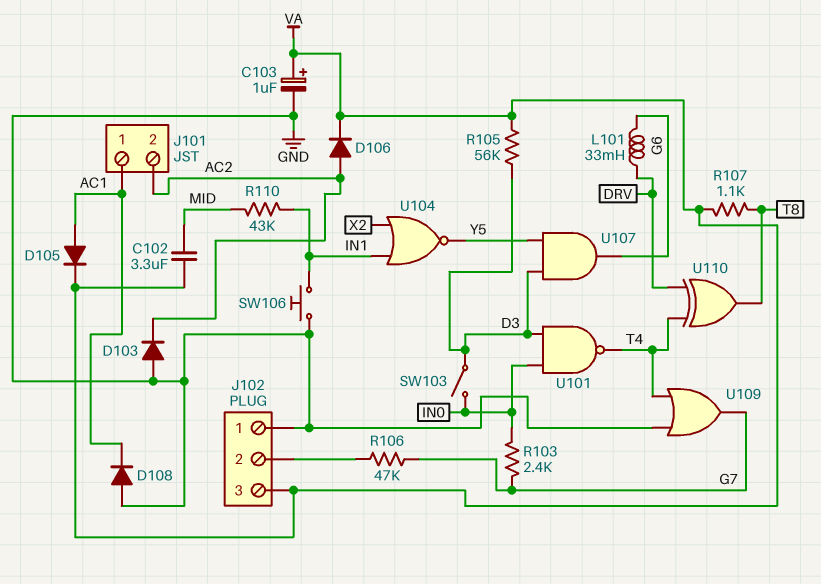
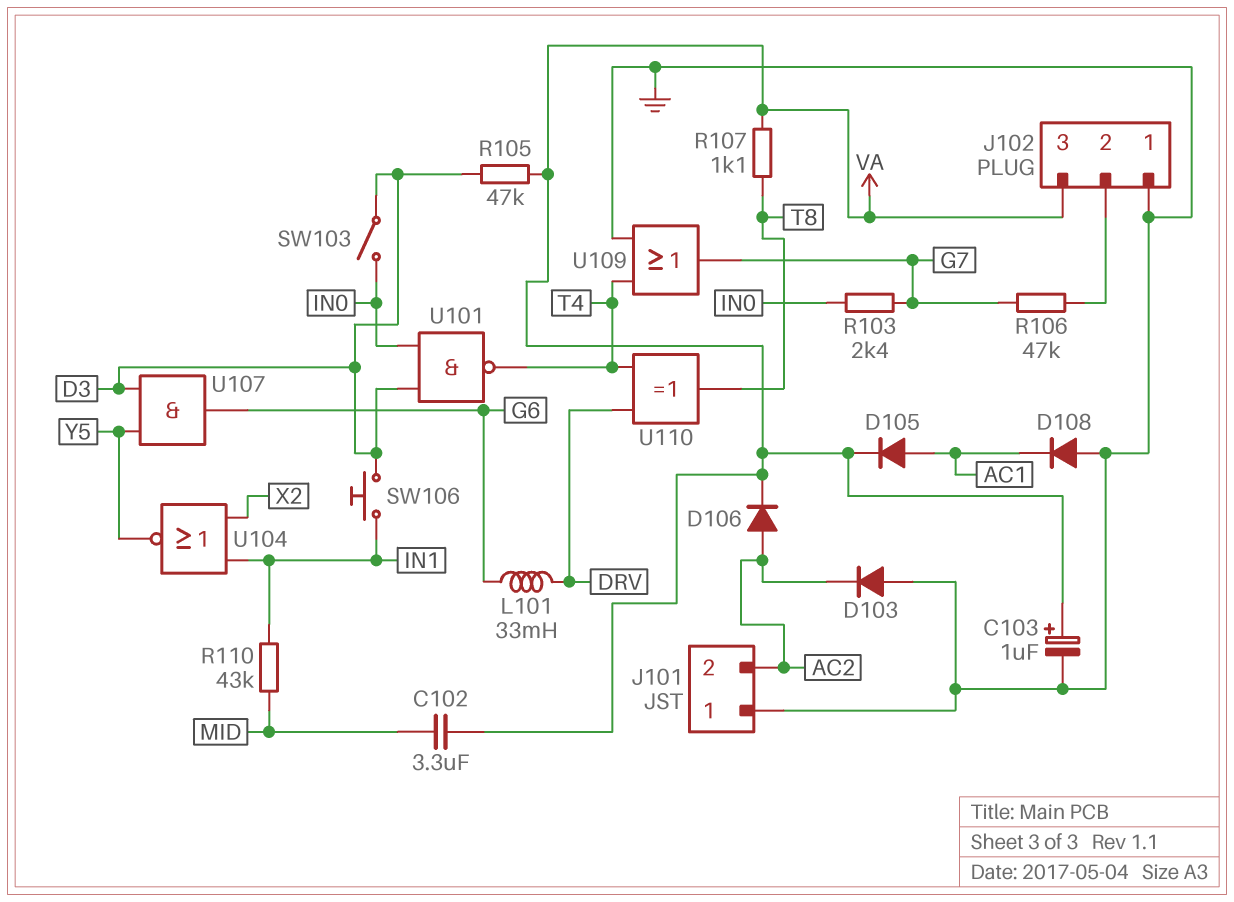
J101 pin 1: AC1 -> GND
R105: 56k (D3, VA) -> 47k (D3, VA)
SW106: button (GND, IN1) -> button (D3, IN1)

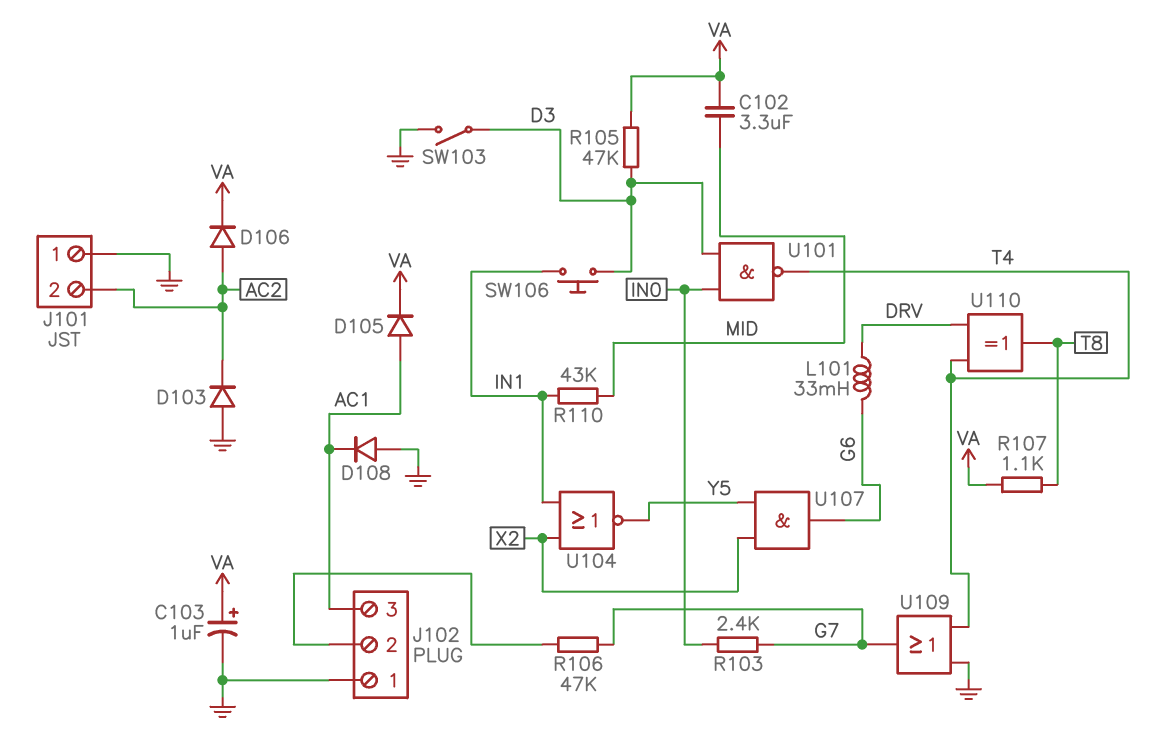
J102 pin 3: VA -> AC1
SW103: switch (D3, IN0) -> switch (D3, GND)
U107: AND (in D3, in Y5, out G6) -> AND (in X2, in Y5, out G6)

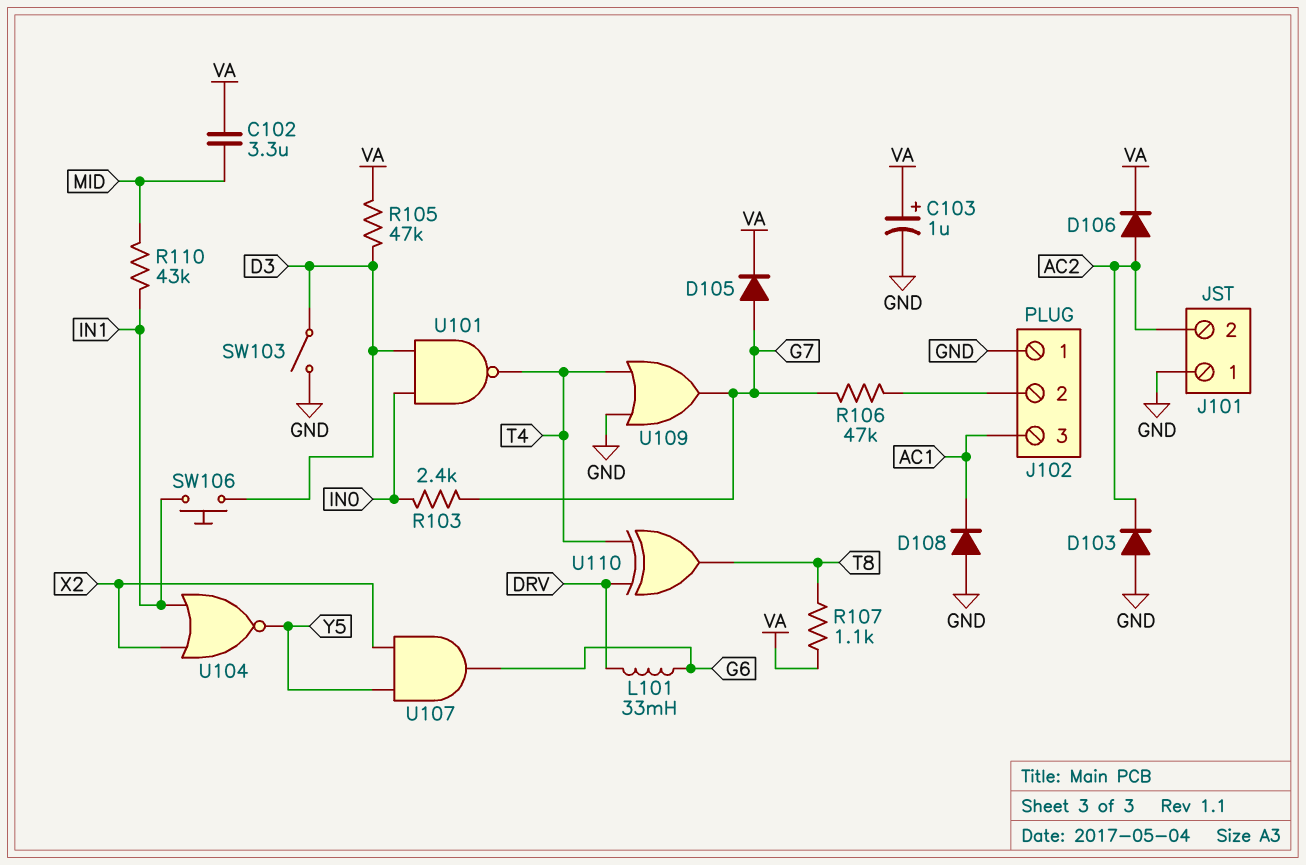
D105: diode (A AC1, K VA) -> diode (A G7, K VA)

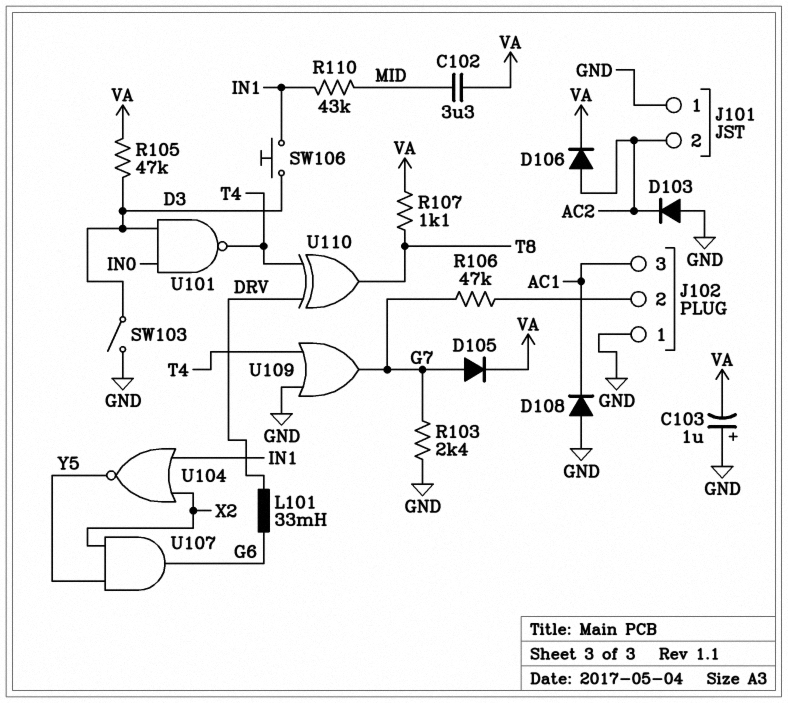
C103: 1uF (plus VA, minus GND) -> 1uF (plus GND, minus VA)
R103: 2.4k (G7, IN0) -> 2.4k (G7, GND)

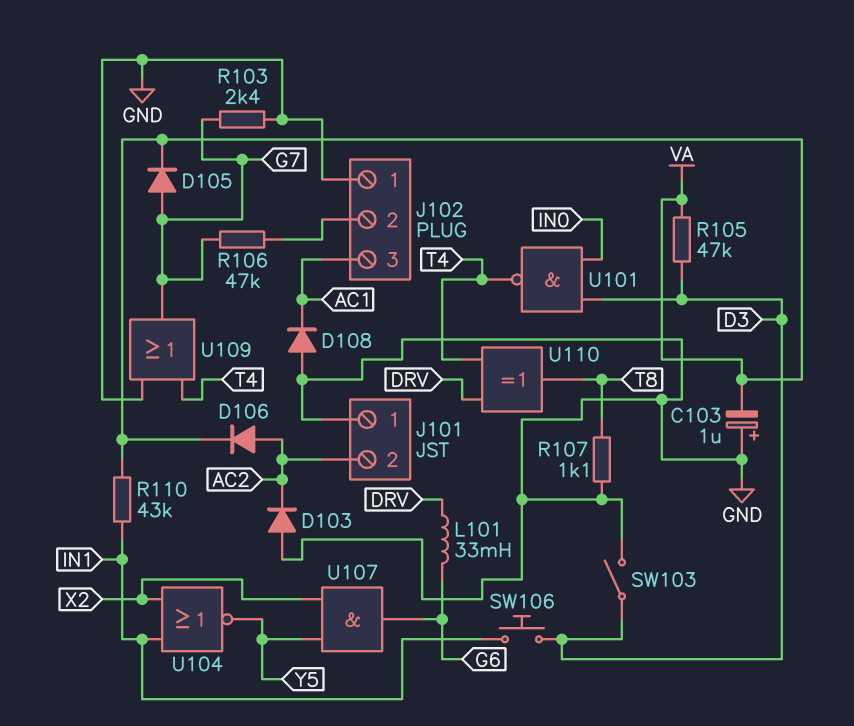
C102: 3.3uF (MID, VA) -> none
R107: 1.1k (T8, VA) -> 1.1k (GND, T8)
R110: 43k (IN1, MID) -> 43k (IN1, VA)

